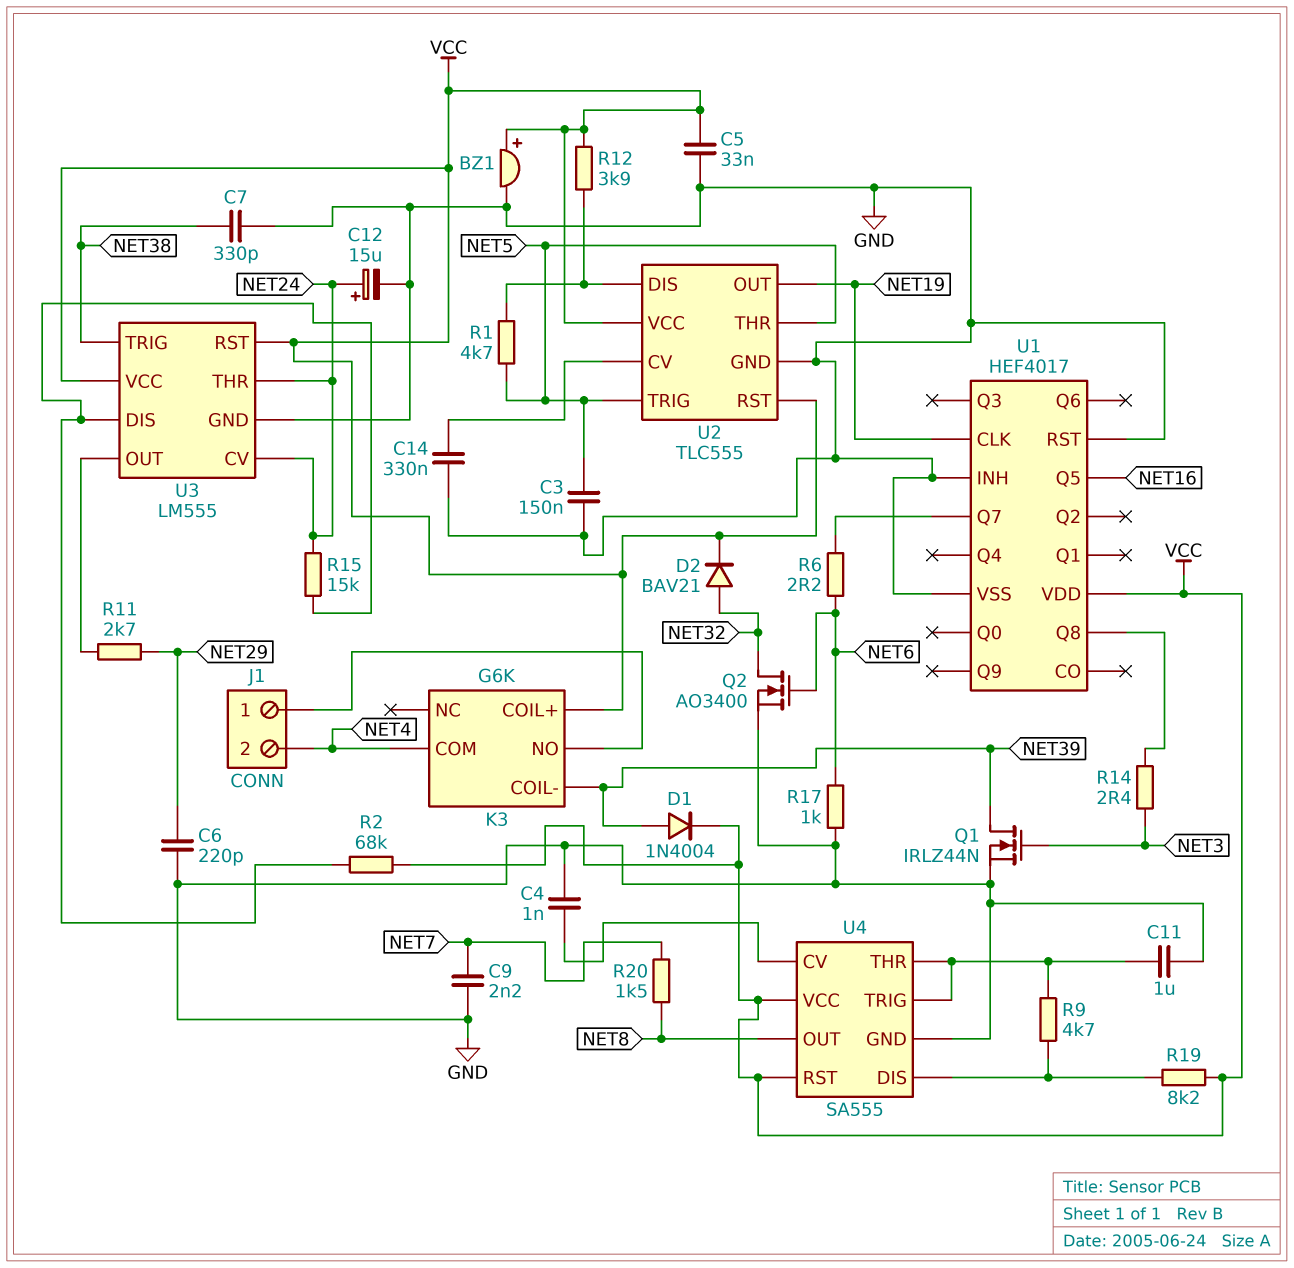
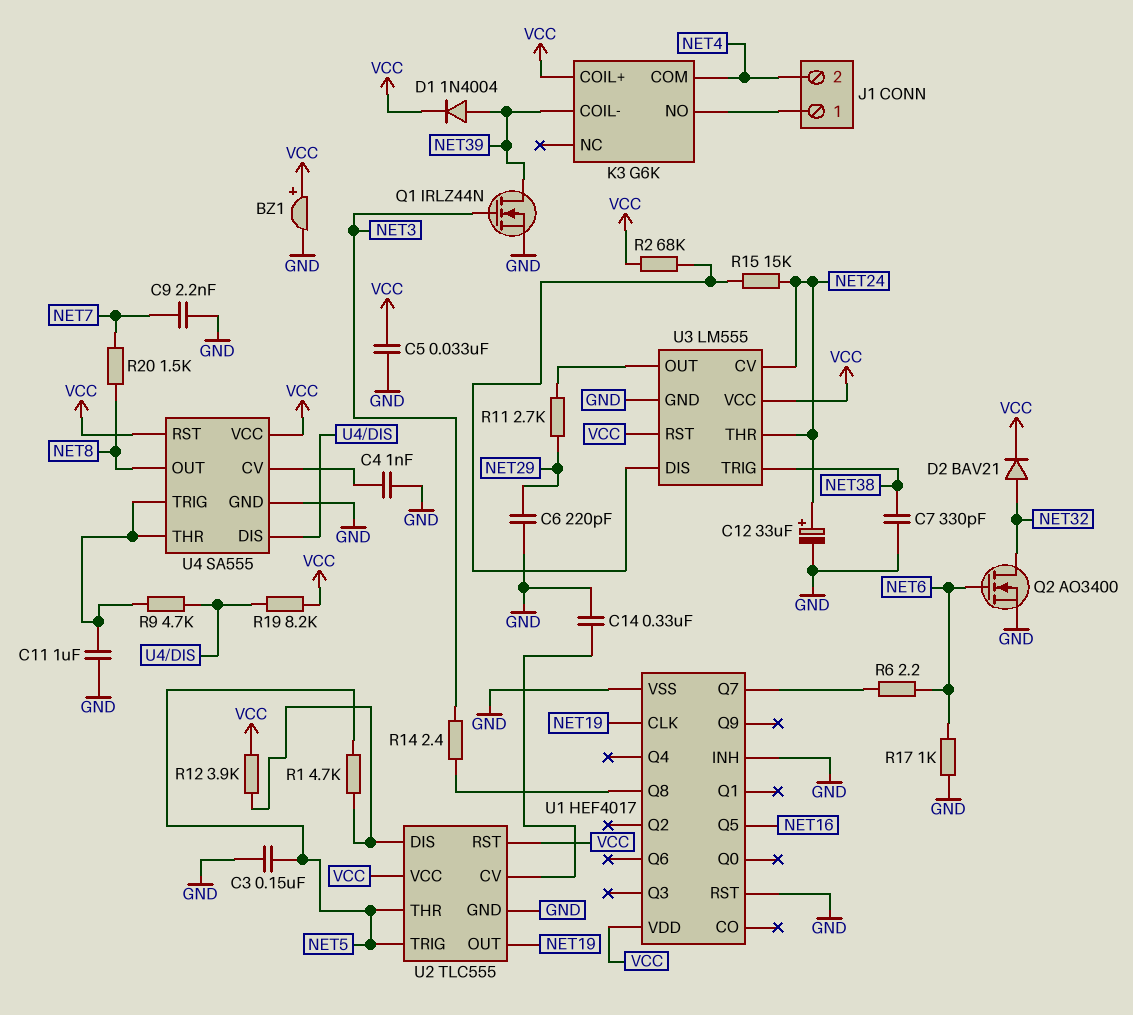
C12: 15uF (plus NET24, minus GND) -> 33uF (plus NET24, minus GND)

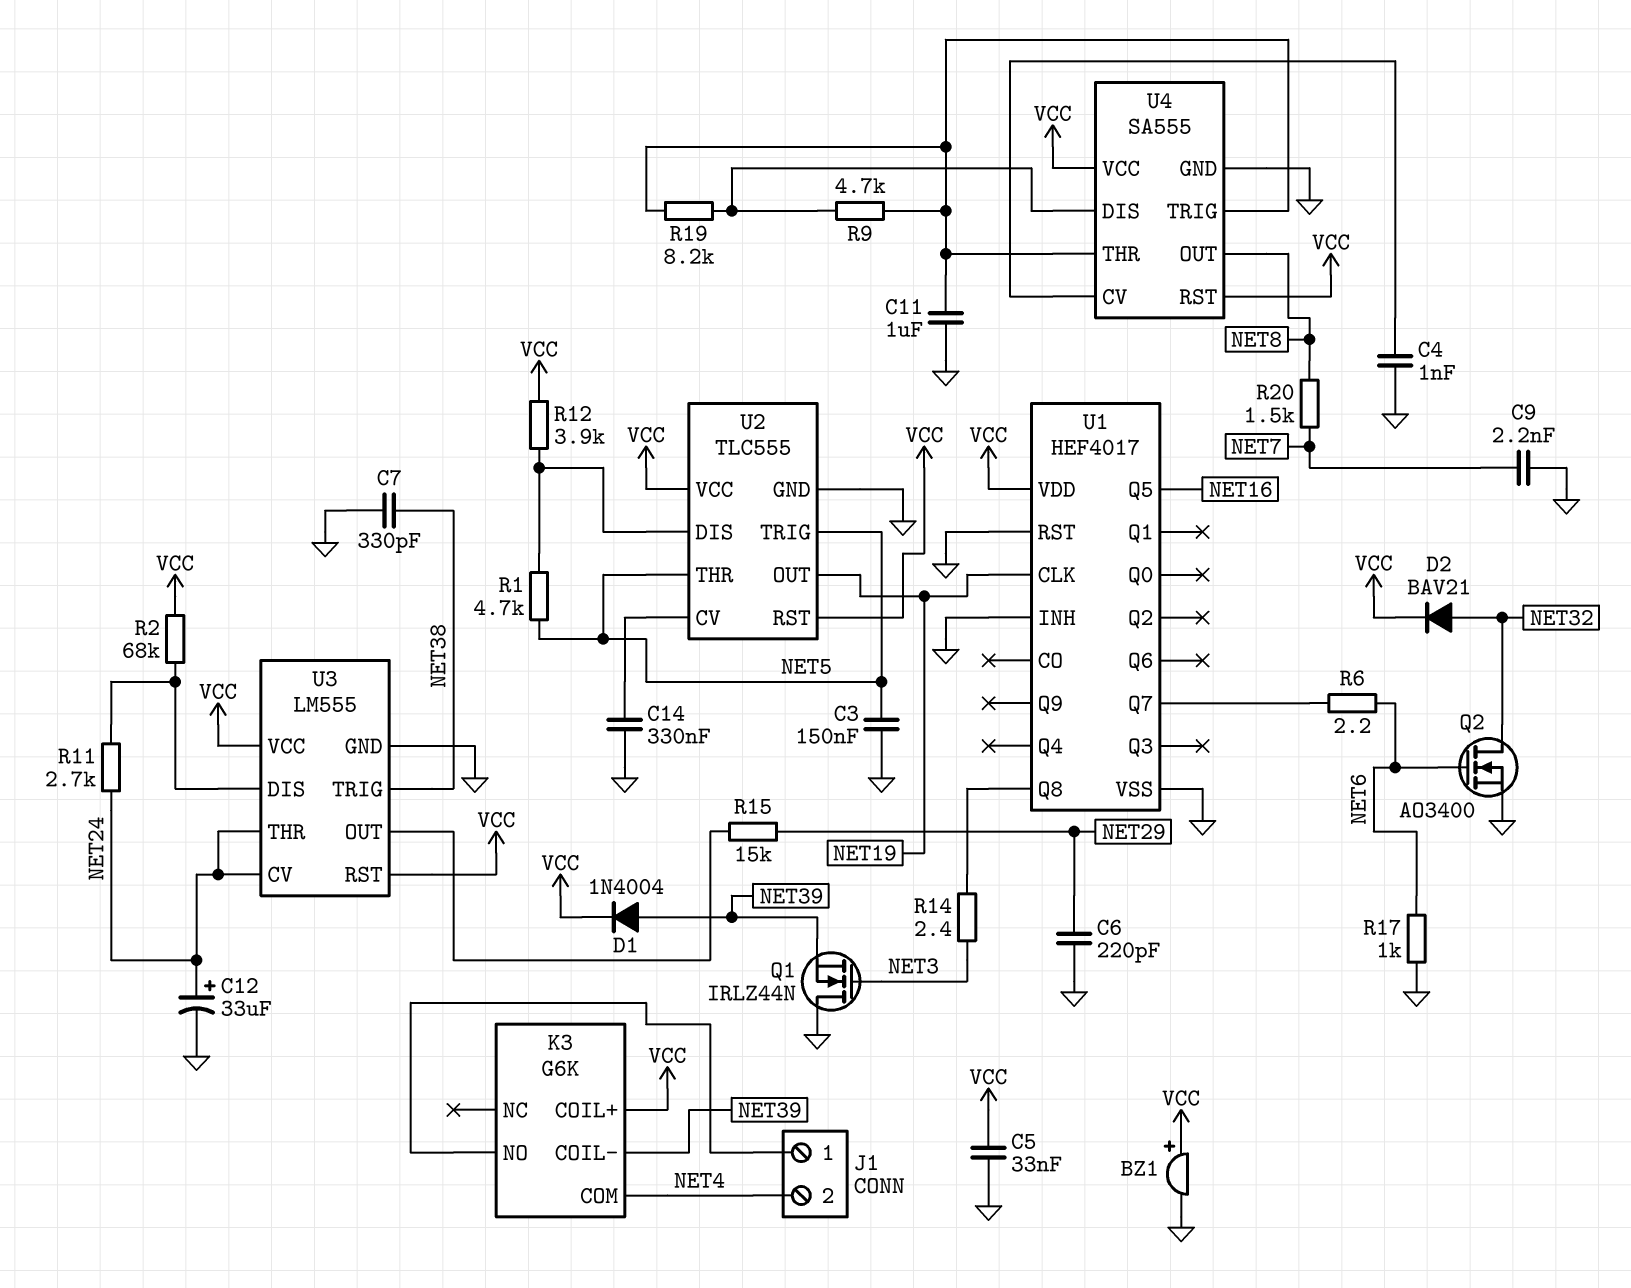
Q1: NMOS IRLZ44N (G NET3, D NET39, S GND) -> NMOS IRLZ44N (G NET3, D GND, S NET39)
R11: 2.7k (NET29, U3/OUT) -> 2.7k (NET24, U3/DIS)
R15: 15k (NET24, U3/DIS) -> 15k (NET29, U3/OUT)
R19: 8.2k (U4/DIS, VCC) -> 8.2k (U4/DIS, U4/THR)

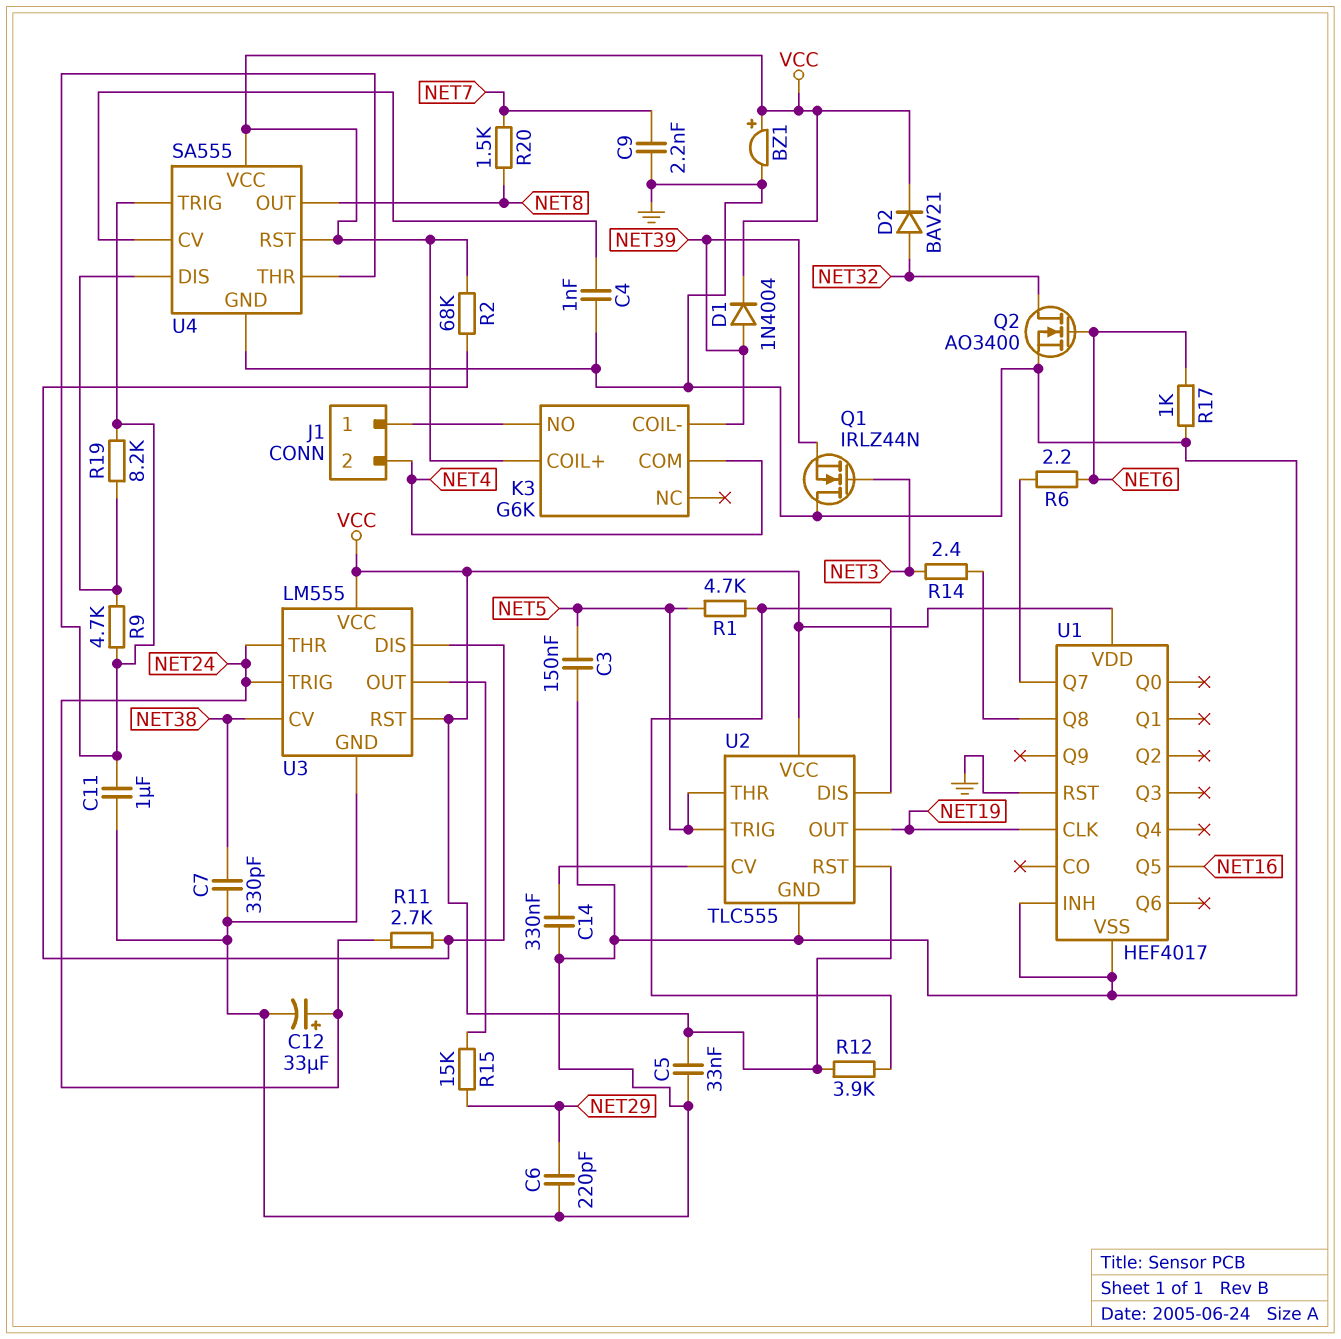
U3 pin CV: NET24 -> NET38
U3 pin TRIG: NET38 -> NET24

